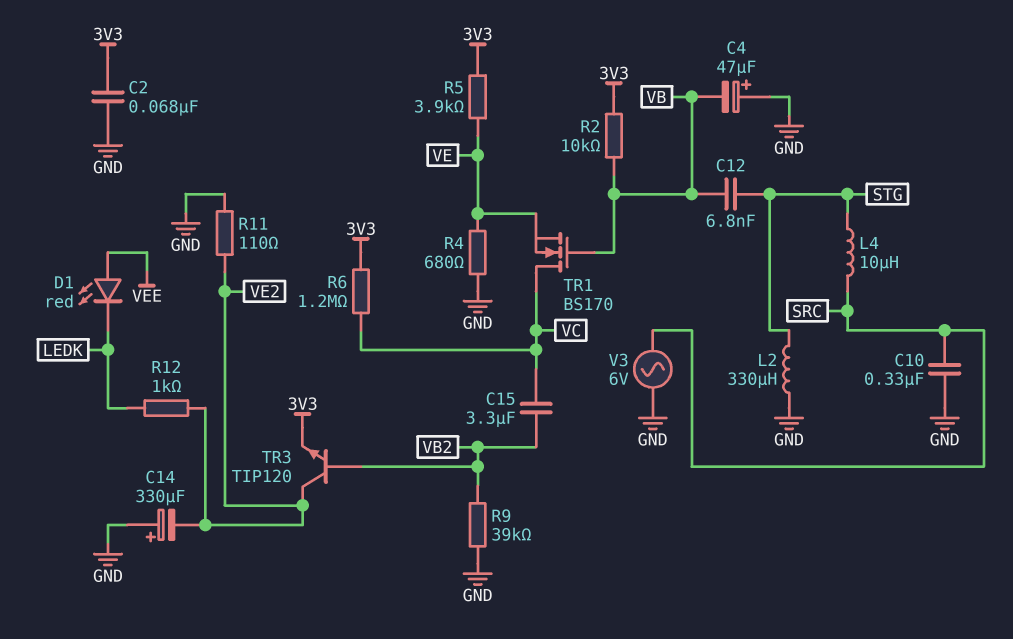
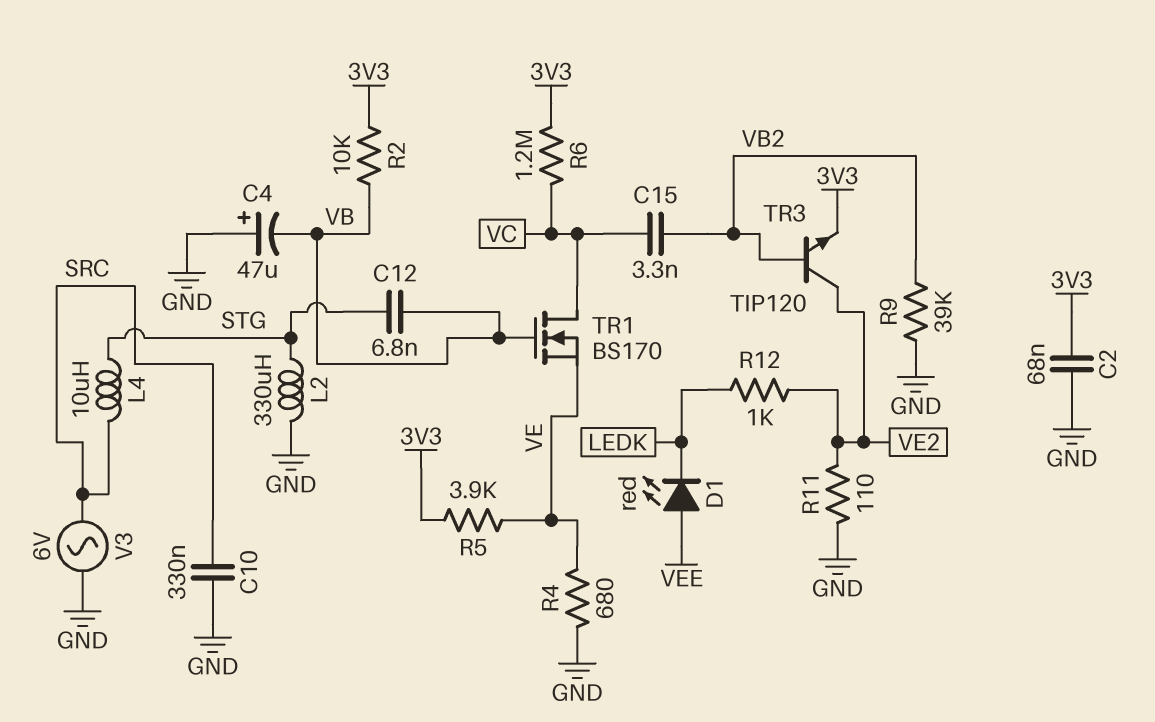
C14: 330uF (plus GND, minus VE2) -> none
C15: 3.3uF (VB2, VC) -> 3.3nF (VB2, VC)

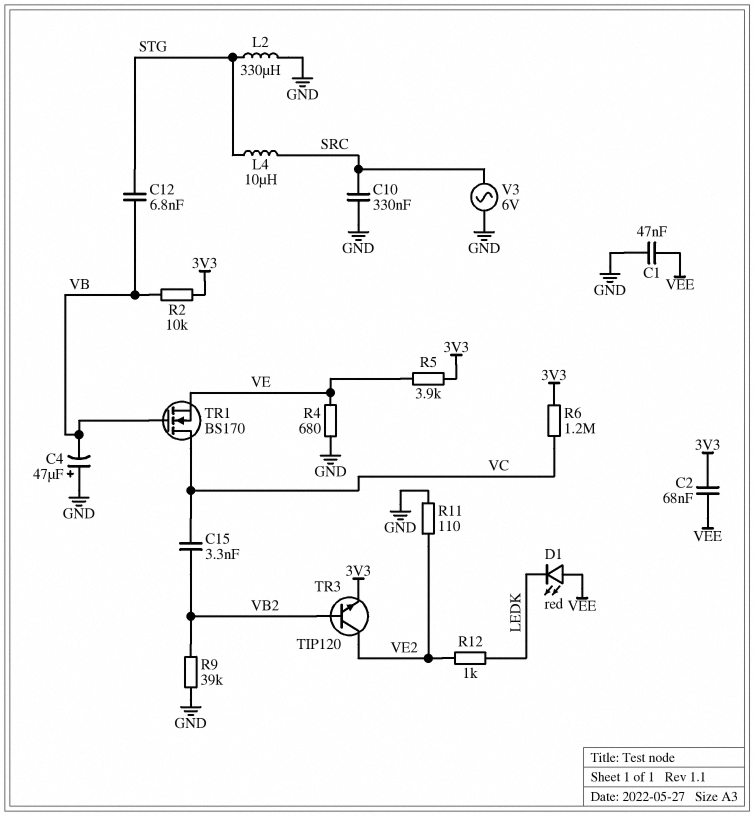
C1: none -> 47nF (GND, VEE)
C2: 68nF (3V3, GND) -> 68nF (3V3, VEE)

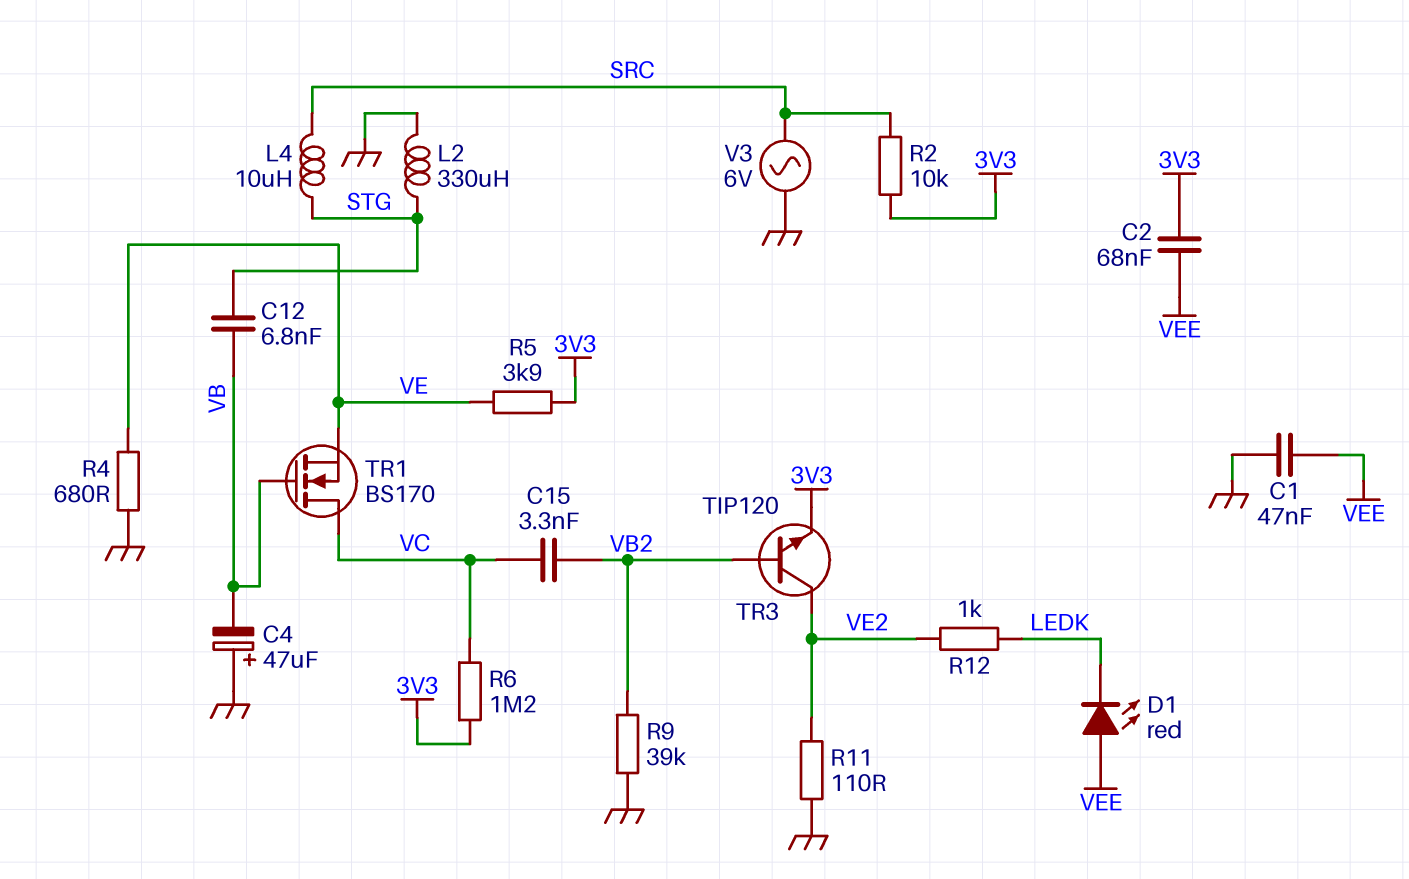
C10: 330nF (GND, SRC) -> none
R2: 10k (3V3, VB) -> 10k (3V3, SRC)

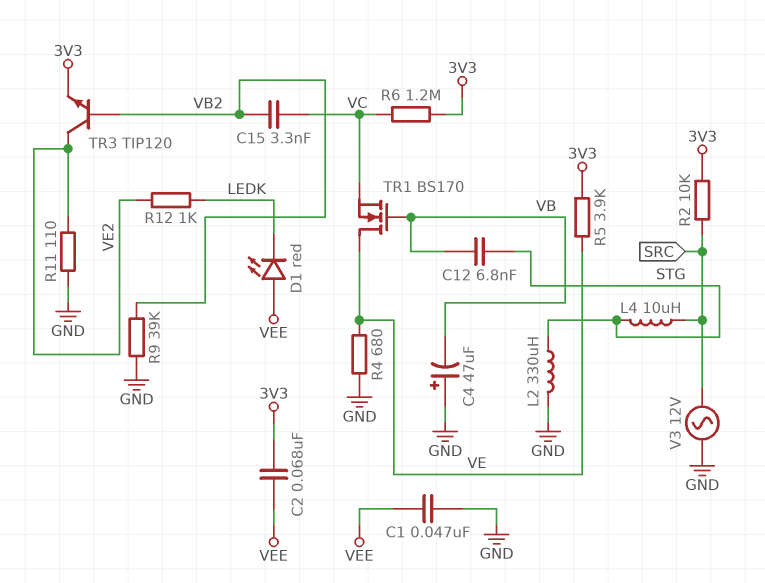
TR1: NMOS BS170 (G VB, D VC, S VE) -> NMOS BS170 (G VB, D VE, S VC)
V3: AC 6V (GND, SRC) -> AC 12V (GND, SRC)

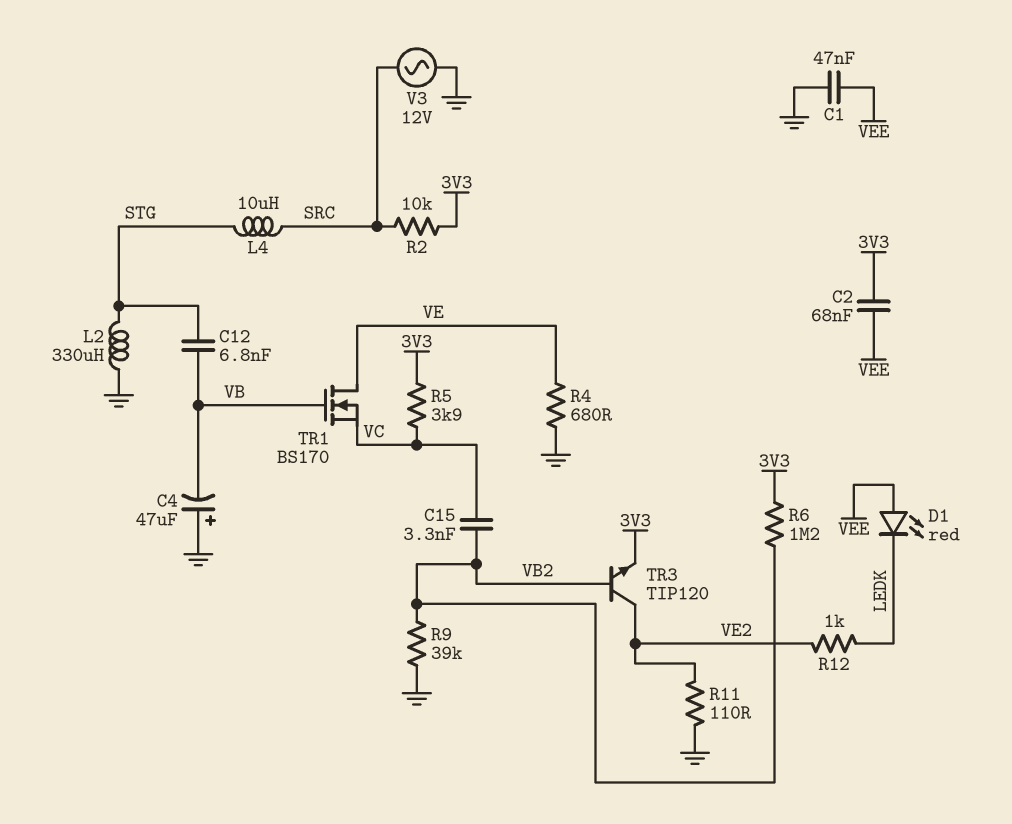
R5: 3.9k (3V3, VE) -> 3.9k (3V3, VC)
R6: 1.2M (3V3, VC) -> 1.2M (3V3, VB2)

